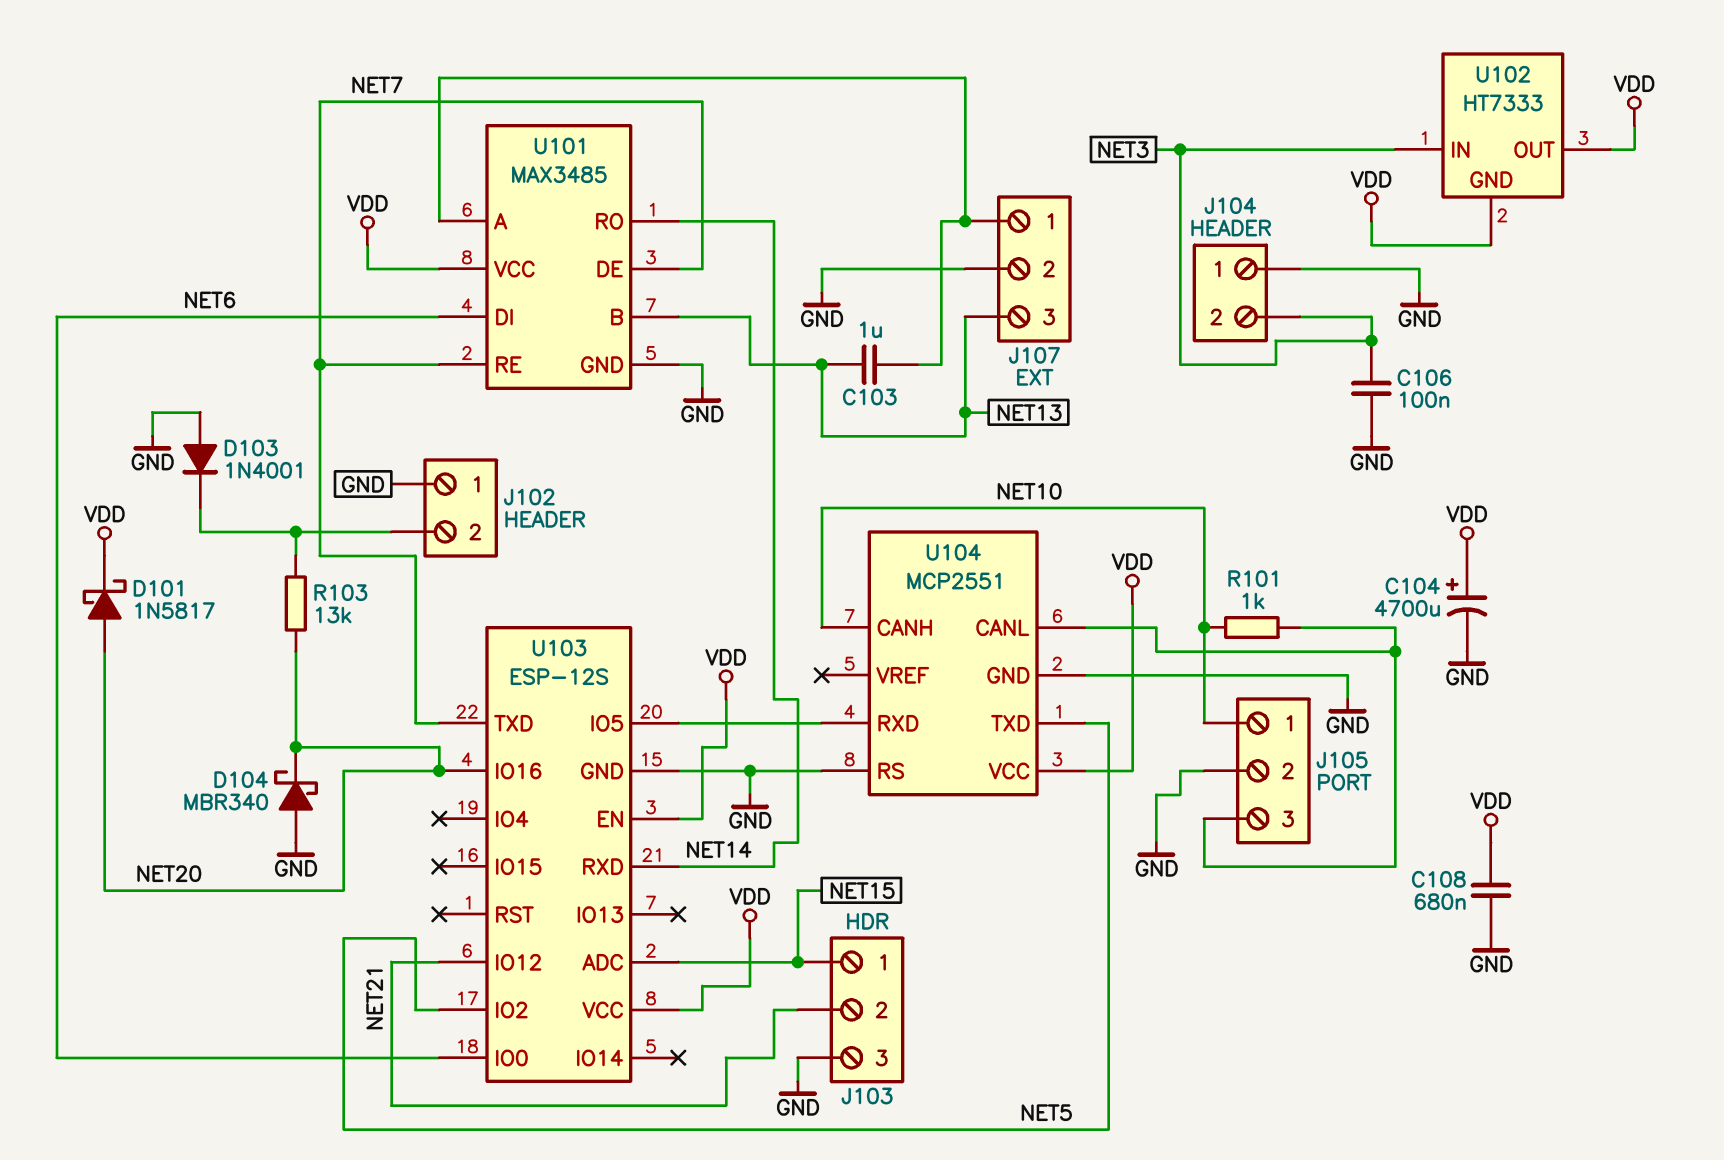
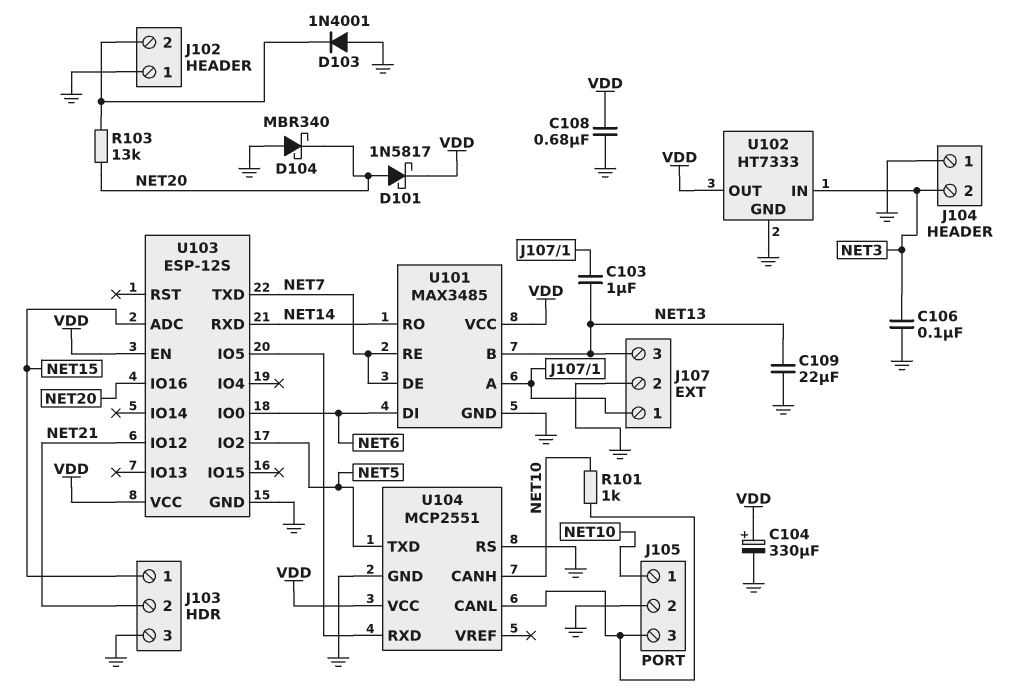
C104: 4700uF (plus VDD, minus GND) -> 330uF (plus VDD, minus GND)
C109: none -> 22uF (GND, NET13)
U102 pin GND: VDD -> GND

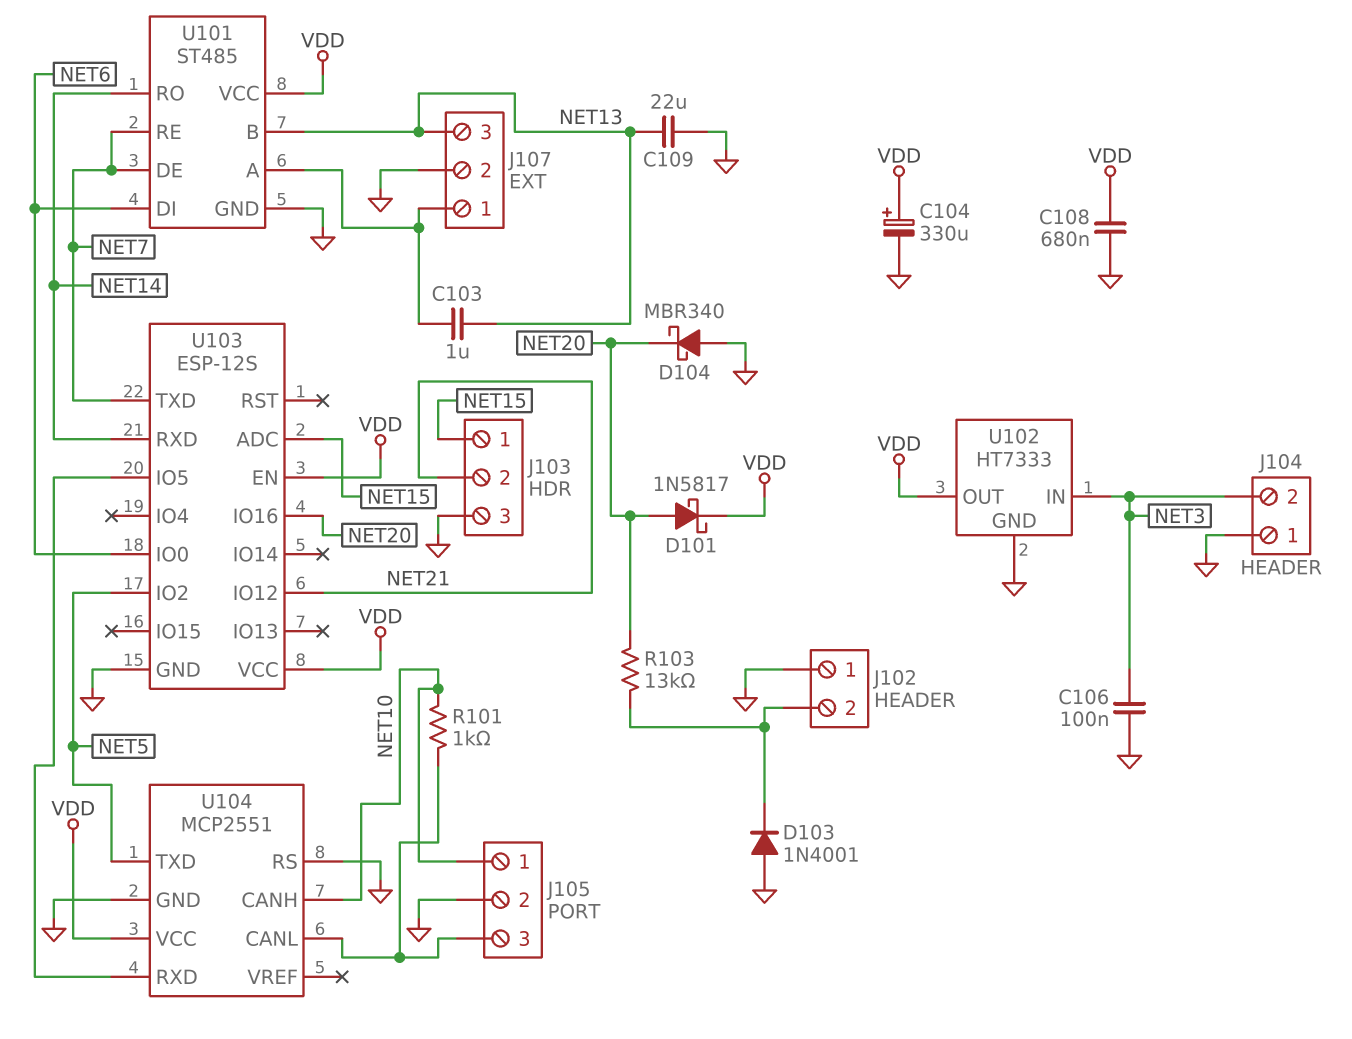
U101: MAX3485 -> ST485

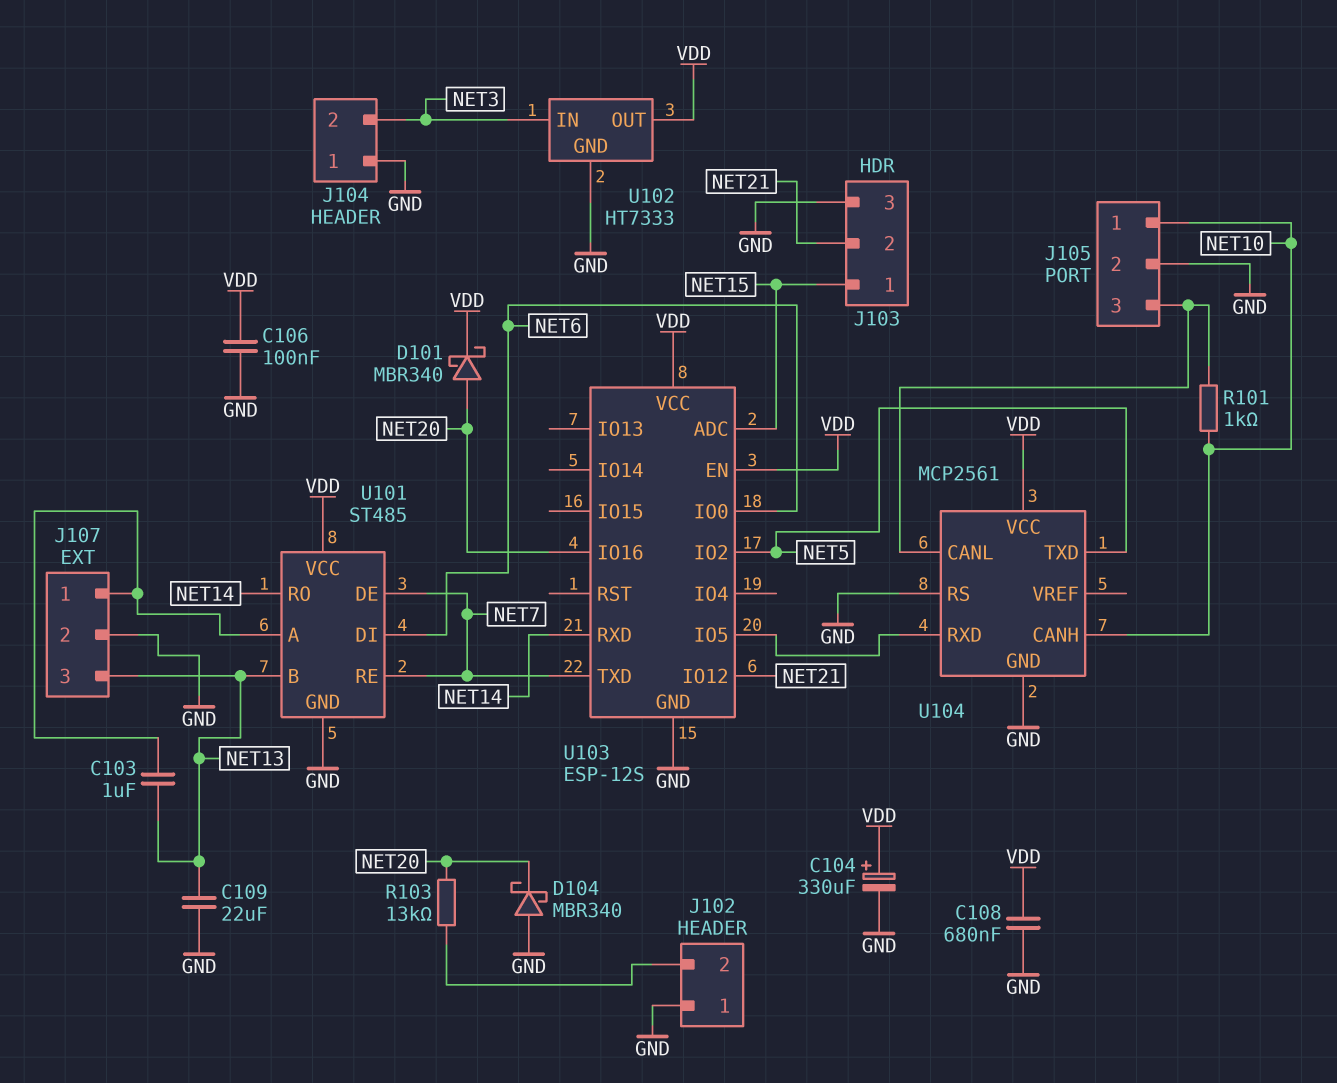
C106: 100nF (GND, NET3) -> 100nF (GND, VDD)
D101: schottky 1N5817 (A NET20, K VDD) -> schottky MBR340 (A NET20, K VDD)
D103: diode 1N4001 (A GND, K J102/2) -> none
U104: MCP2551 -> MCP2561

